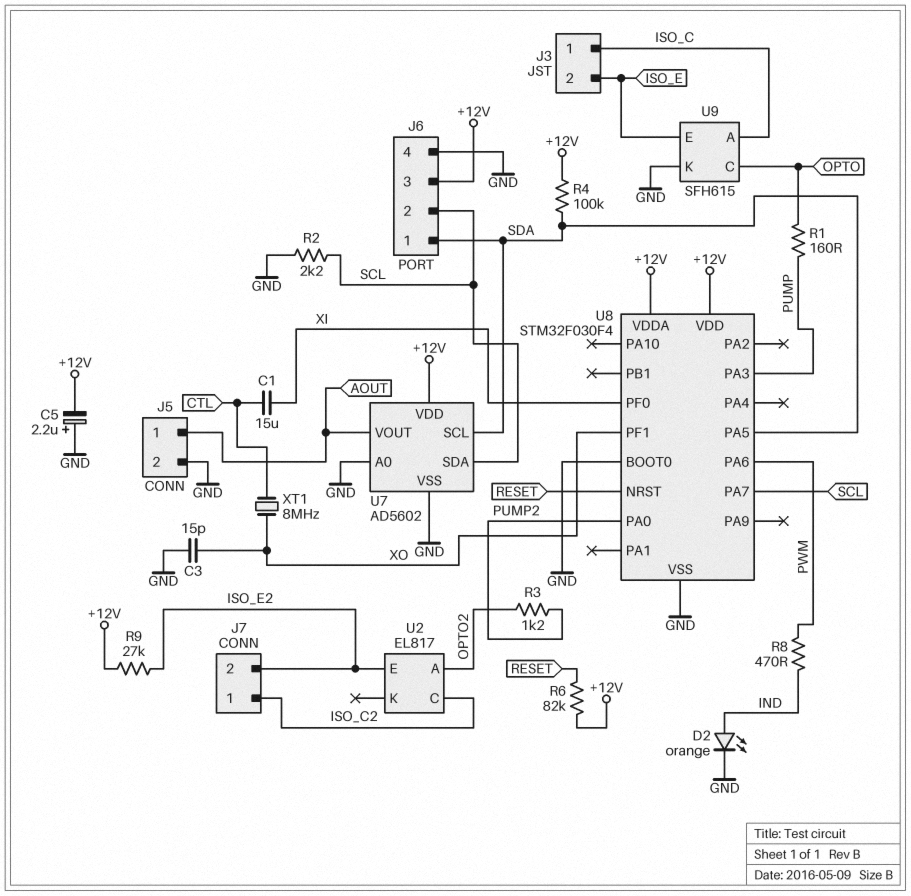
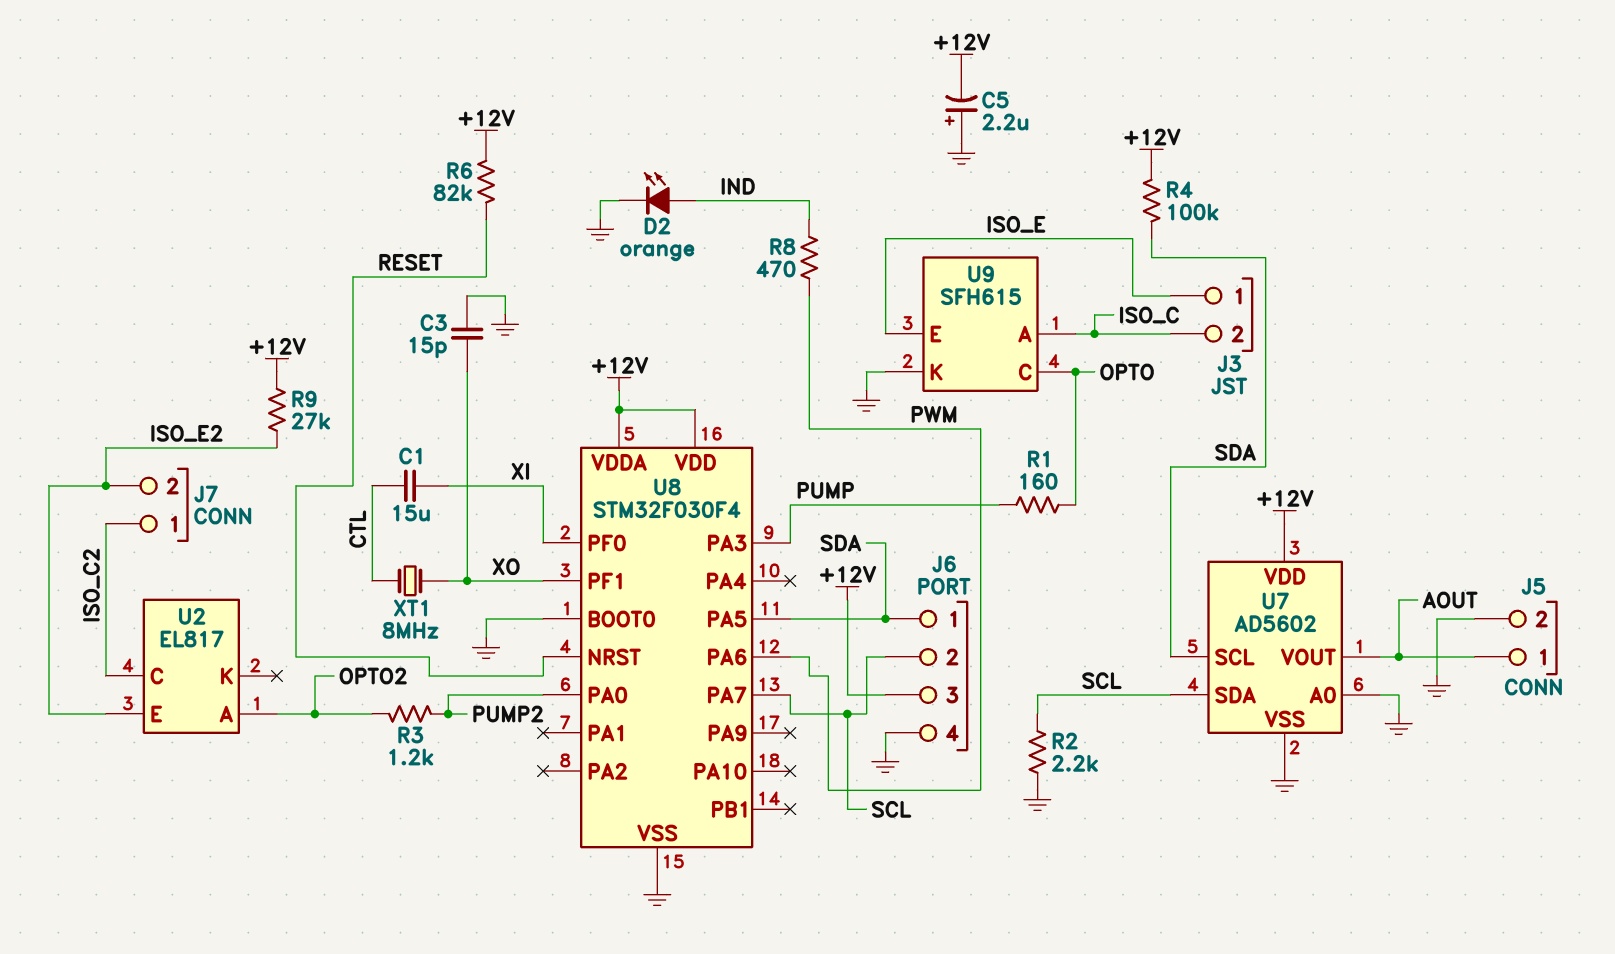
J3 pin 1: ISO_C -> ISO_E
J3 pin 2: ISO_E -> ISO_C

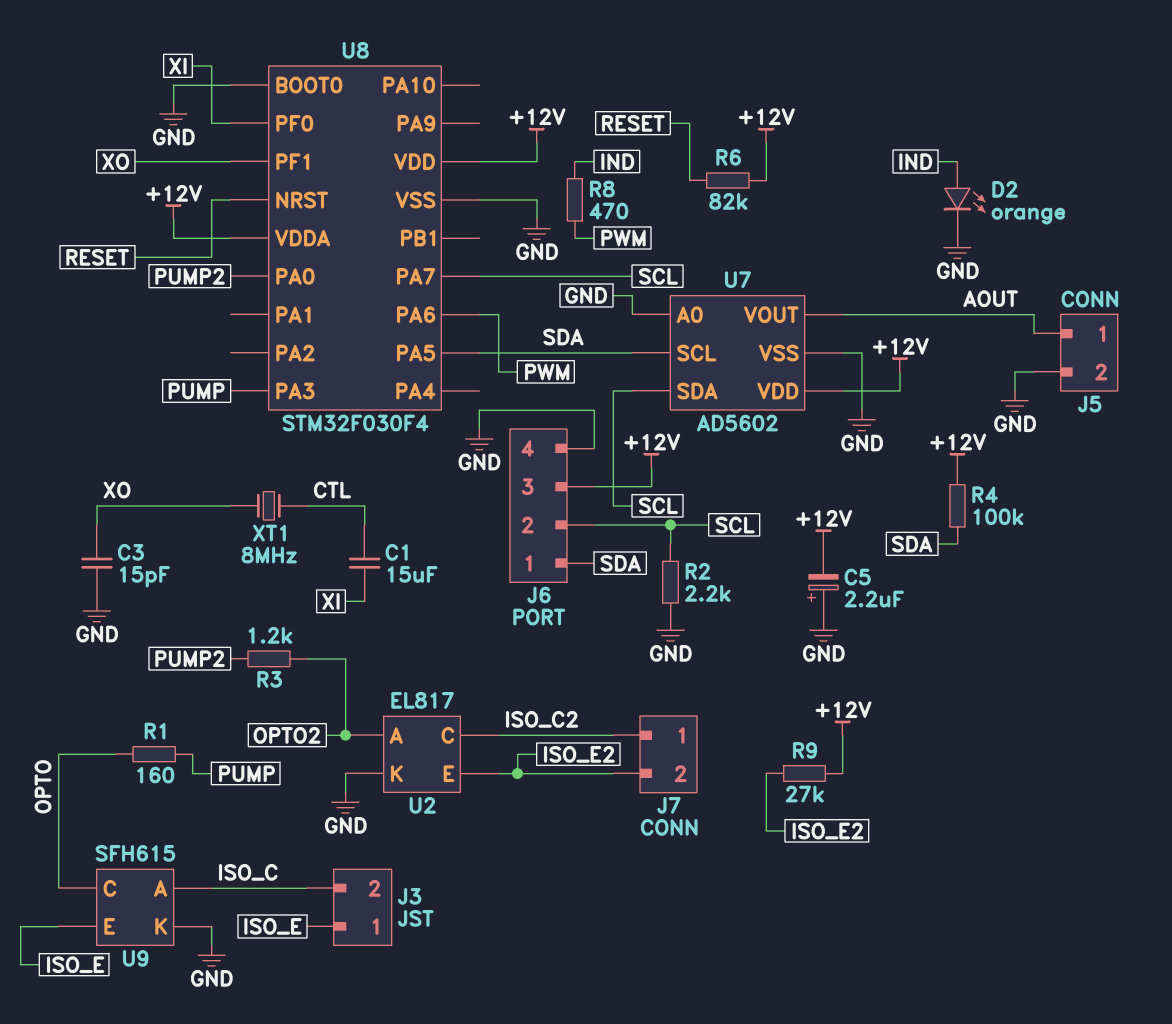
U2 pin K: none -> GND

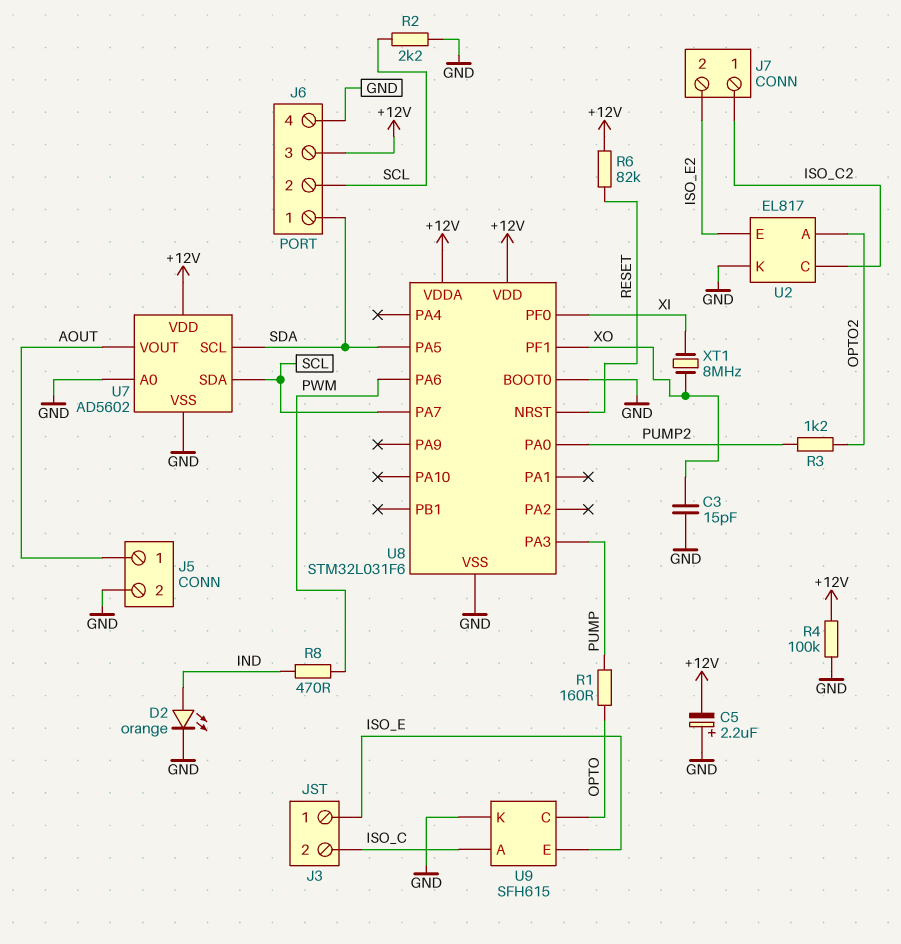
C1: 15uF (CTL, XI) -> none
R4: 100k (+12V, SDA) -> 100k (+12V, GND)
R9: 27k (+12V, ISO_E2) -> none
U8: STM32F030F4 -> STM32L031F6
XT1: 8MHz (CTL, XO) -> 8MHz (XI, XO)

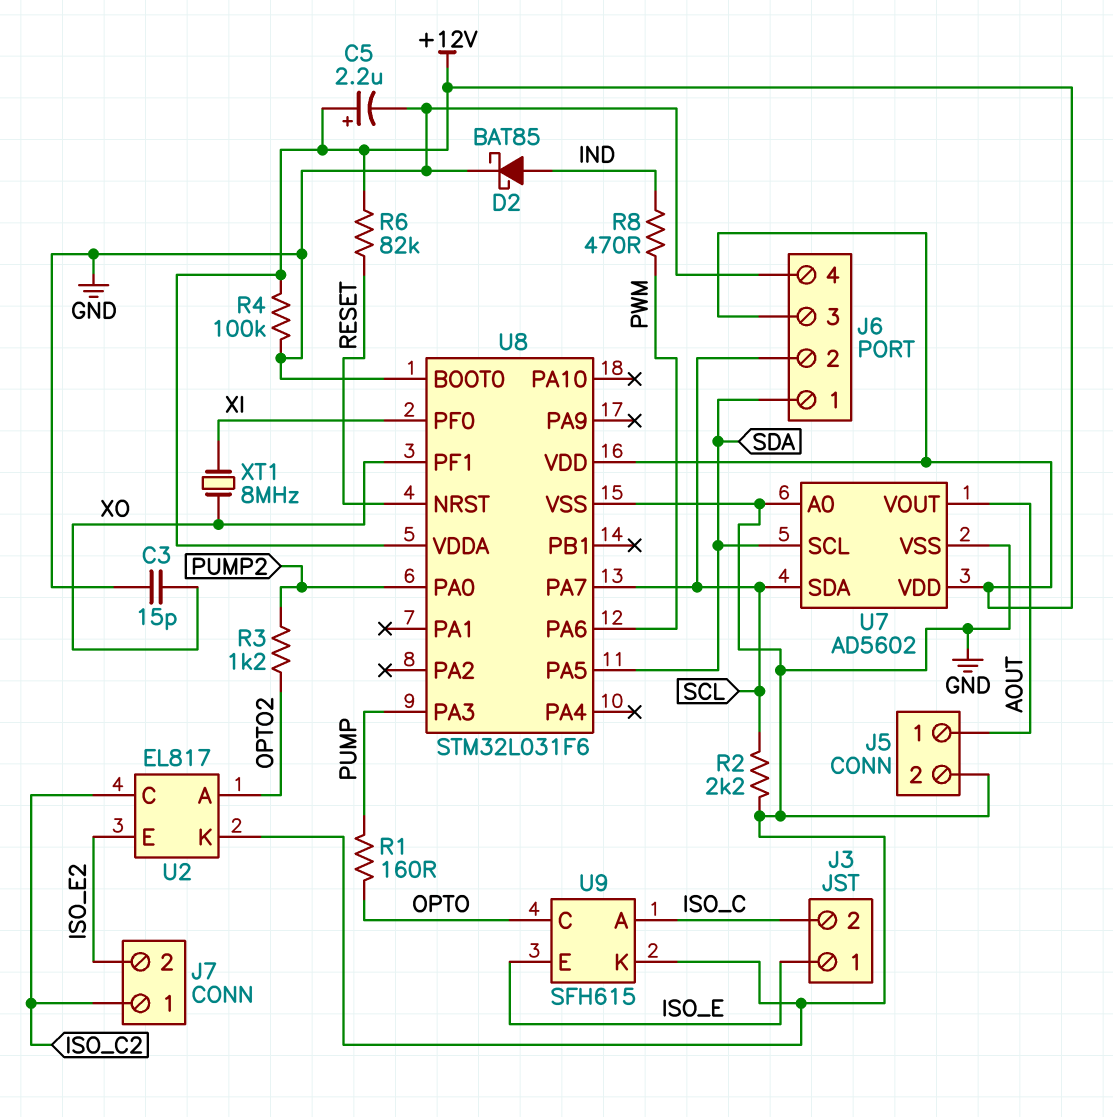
C5: 2.2uF (plus GND, minus +12V) -> 2.2uF (plus +12V, minus GND)
D2: LED orange (A IND, K GND) -> schottky BAT85 (A IND, K GND)

